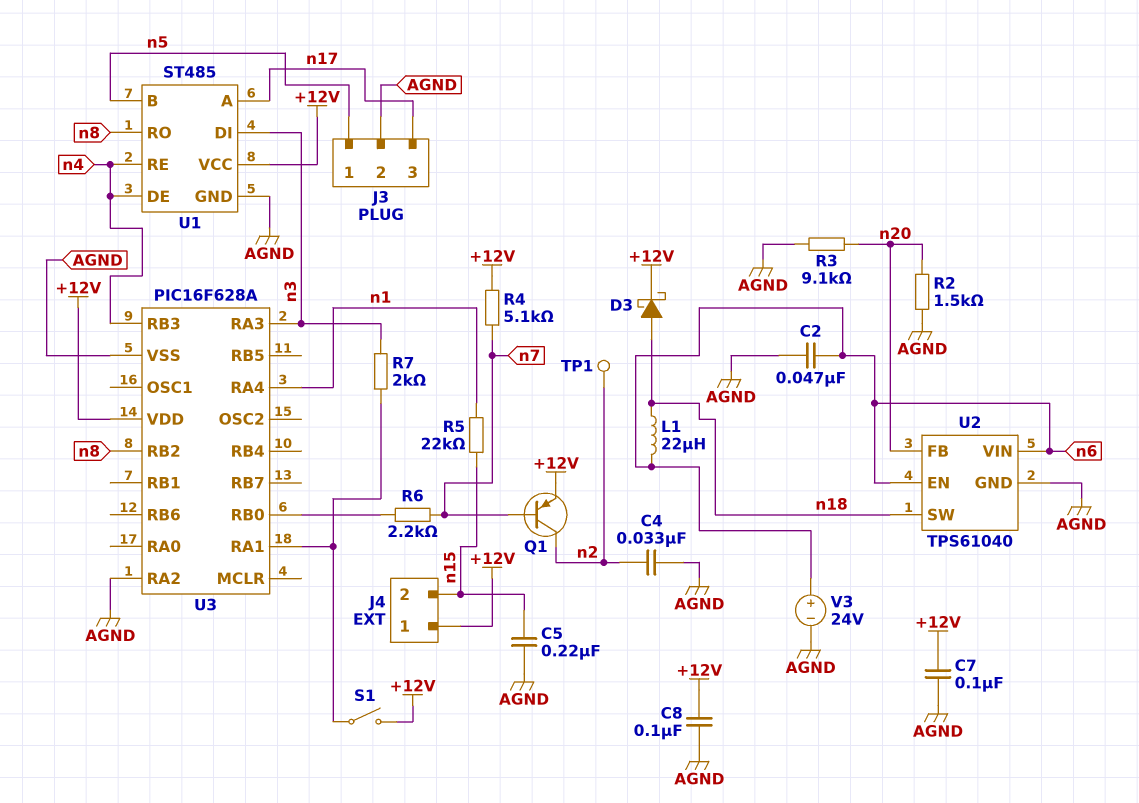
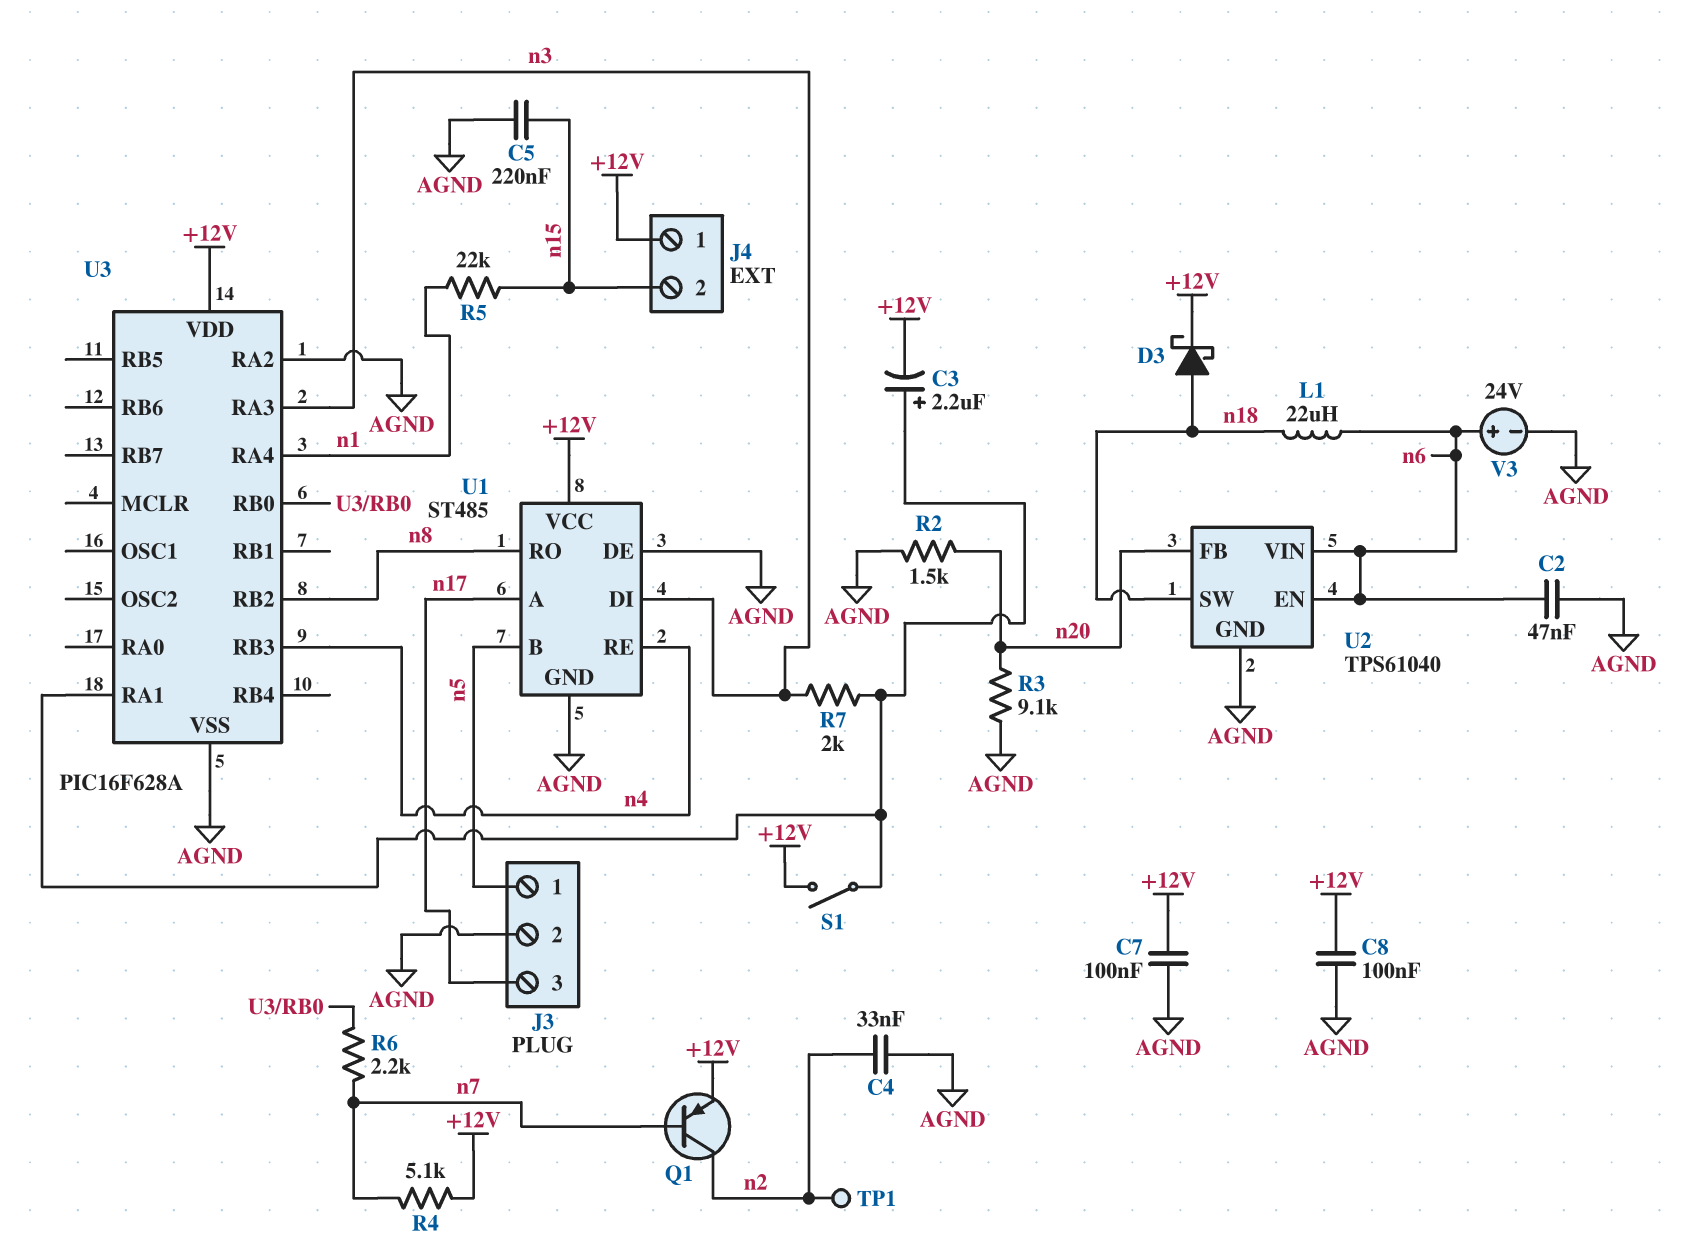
C3: none -> 2.2uF (plus U3/RA1, minus +12V)
U1 pin DE: n4 -> AGND

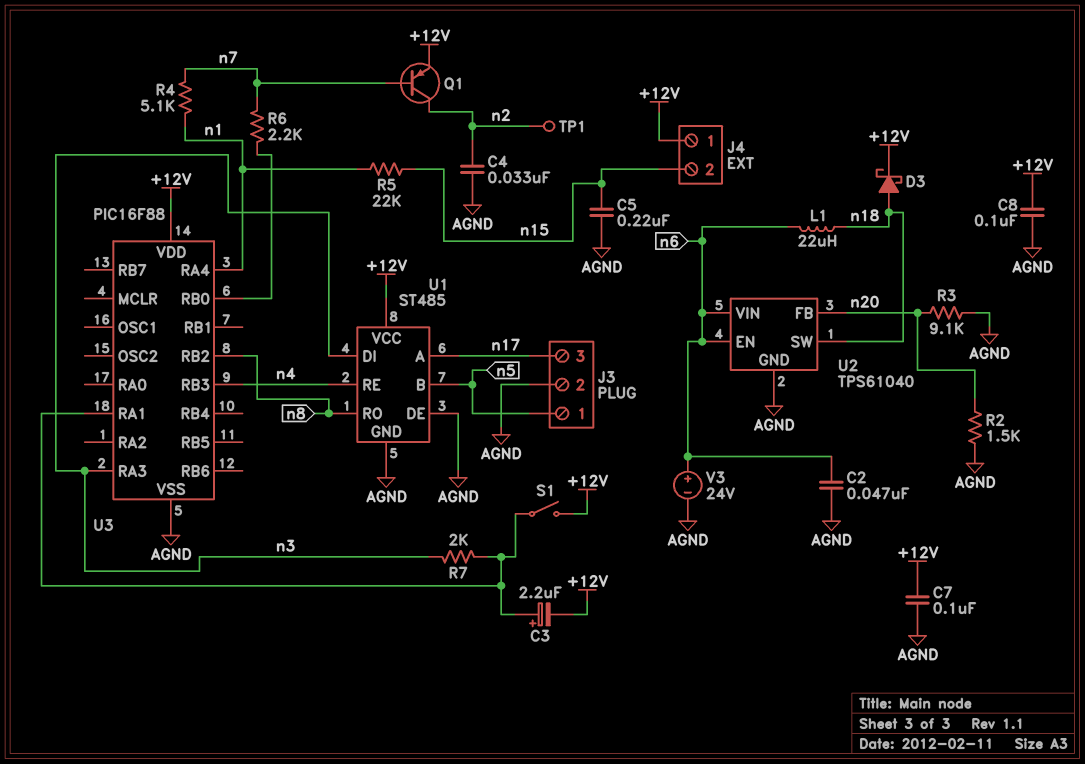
R4: 5.1k (+12V, n7) -> 5.1k (n1, n7)
U3: PIC16F628A -> PIC16F88
U3 pin RA2: AGND -> none

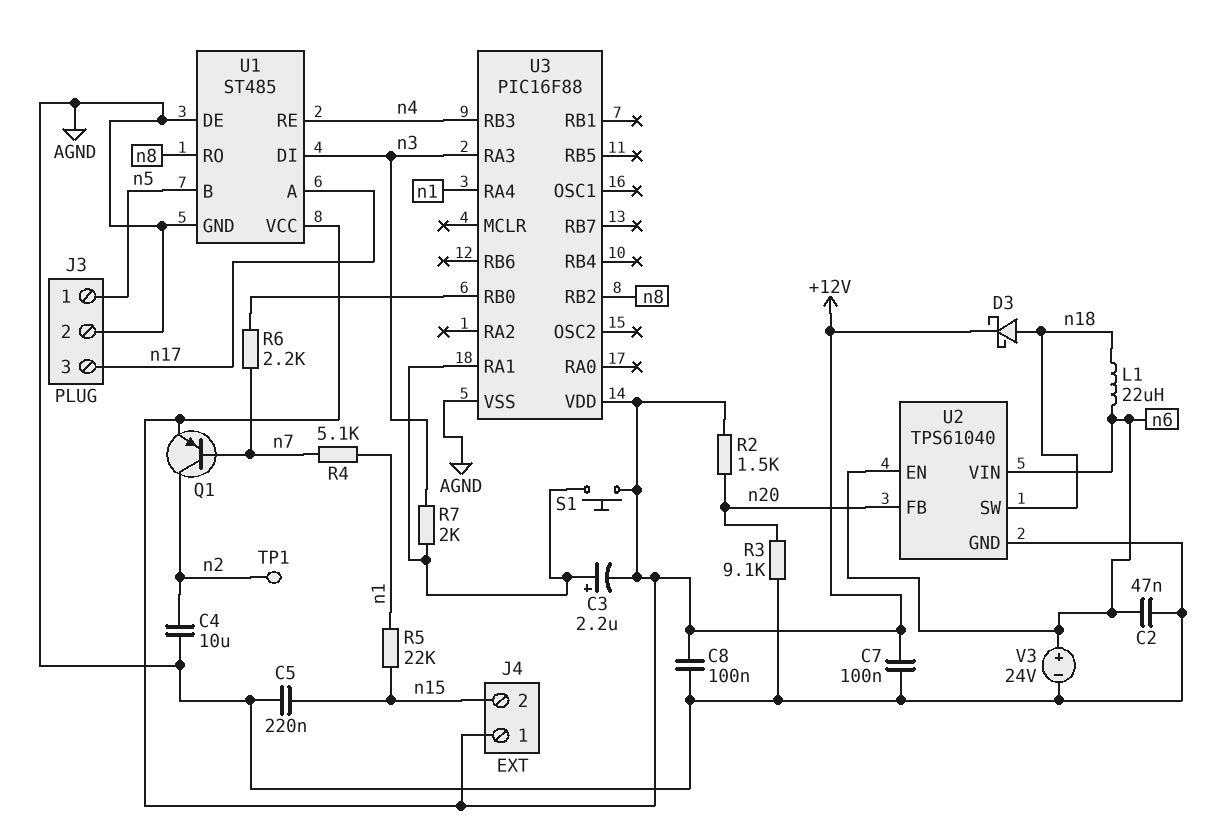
C4: 33nF (AGND, n2) -> 10uF (AGND, n2)
R2: 1.5k (AGND, n20) -> 1.5k (+12V, n20)
S1: switch (+12V, U3/RA1) -> button (+12V, U3/RA1)

